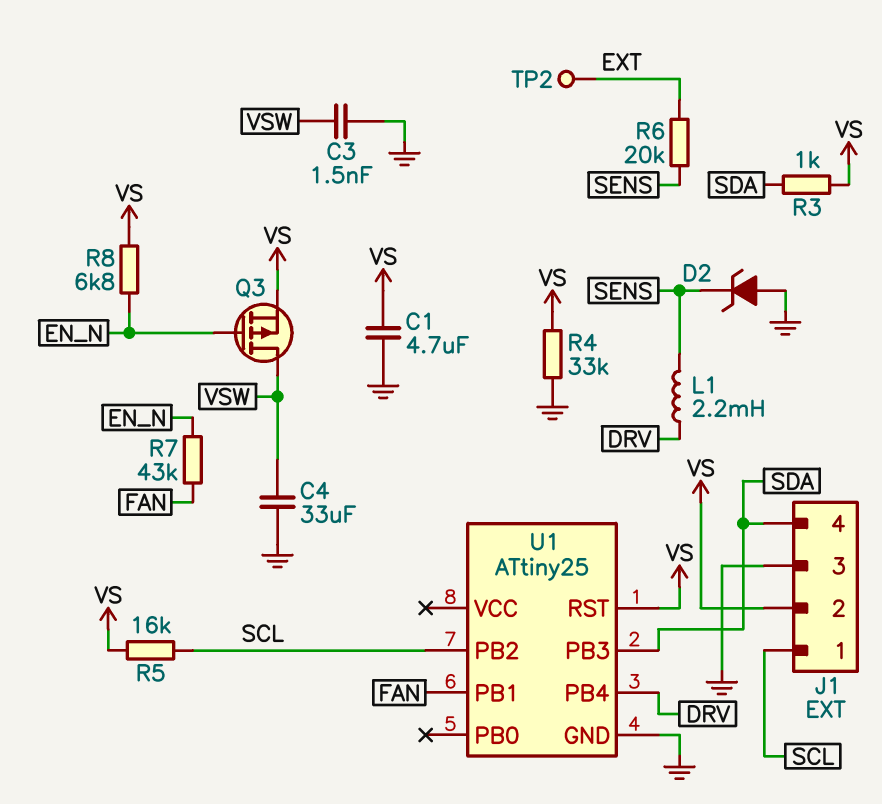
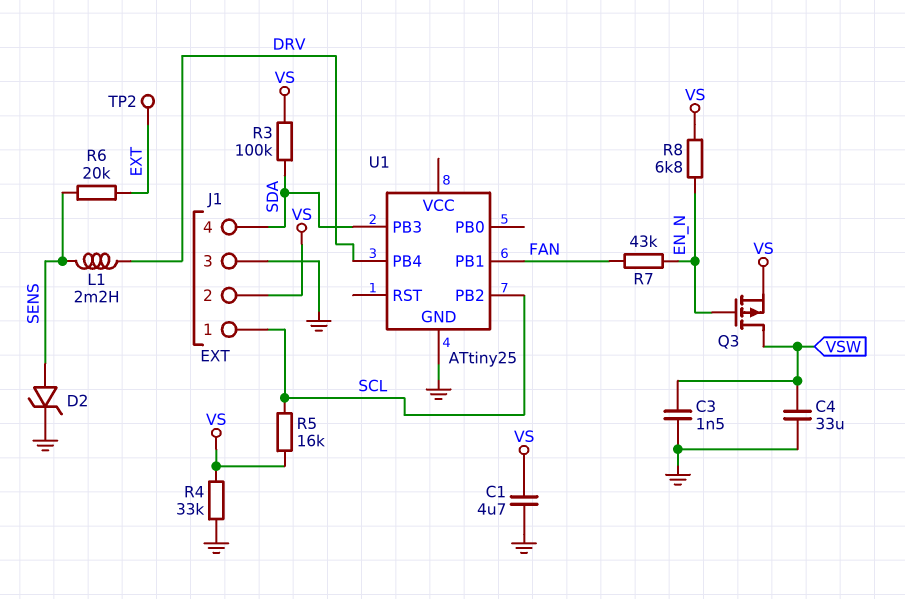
D2: zener (A GND, K SENS) -> zener (A SENS, K GND)
R3: 1k (SDA, VS) -> 100k (SDA, VS)
U1 pin RST: VS -> none

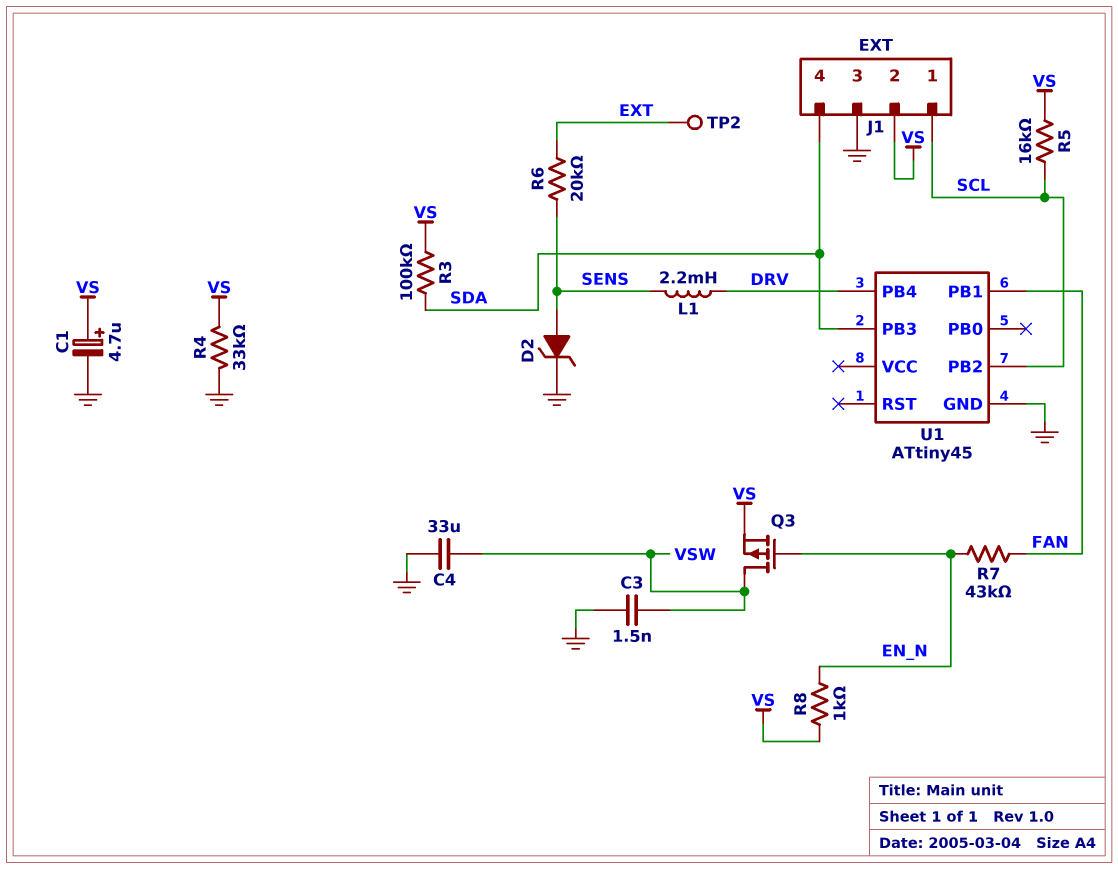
C1: 4.7uF (GND, VS) -> 4.7uF (plus VS, minus GND)
R8: 6.8k (EN_N, VS) -> 1k (EN_N, VS)
U1: ATtiny25 -> ATtiny45

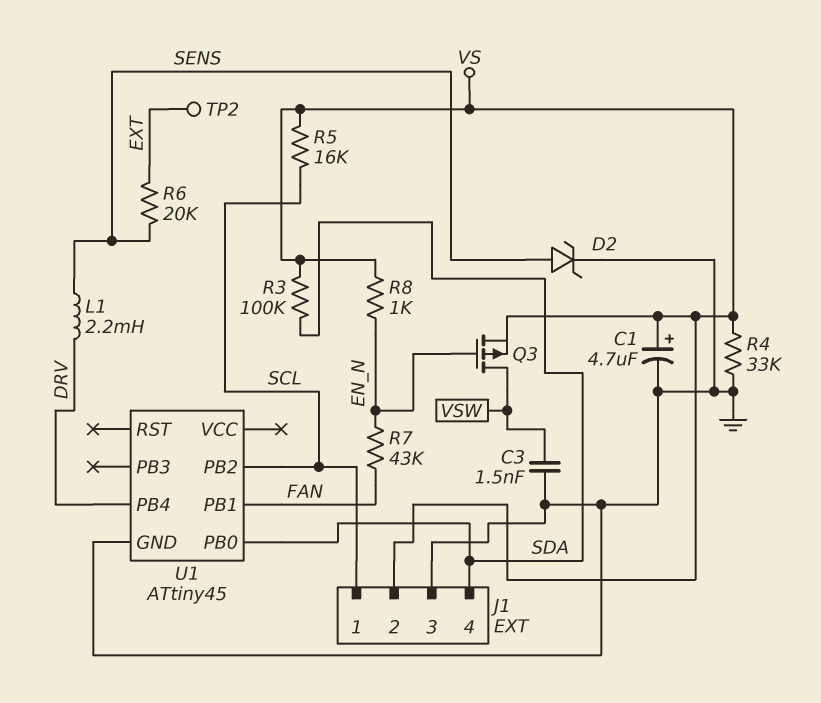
C4: 33uF (GND, VSW) -> none
U1 pin PB0: none -> SDA
U1 pin PB3: SDA -> none

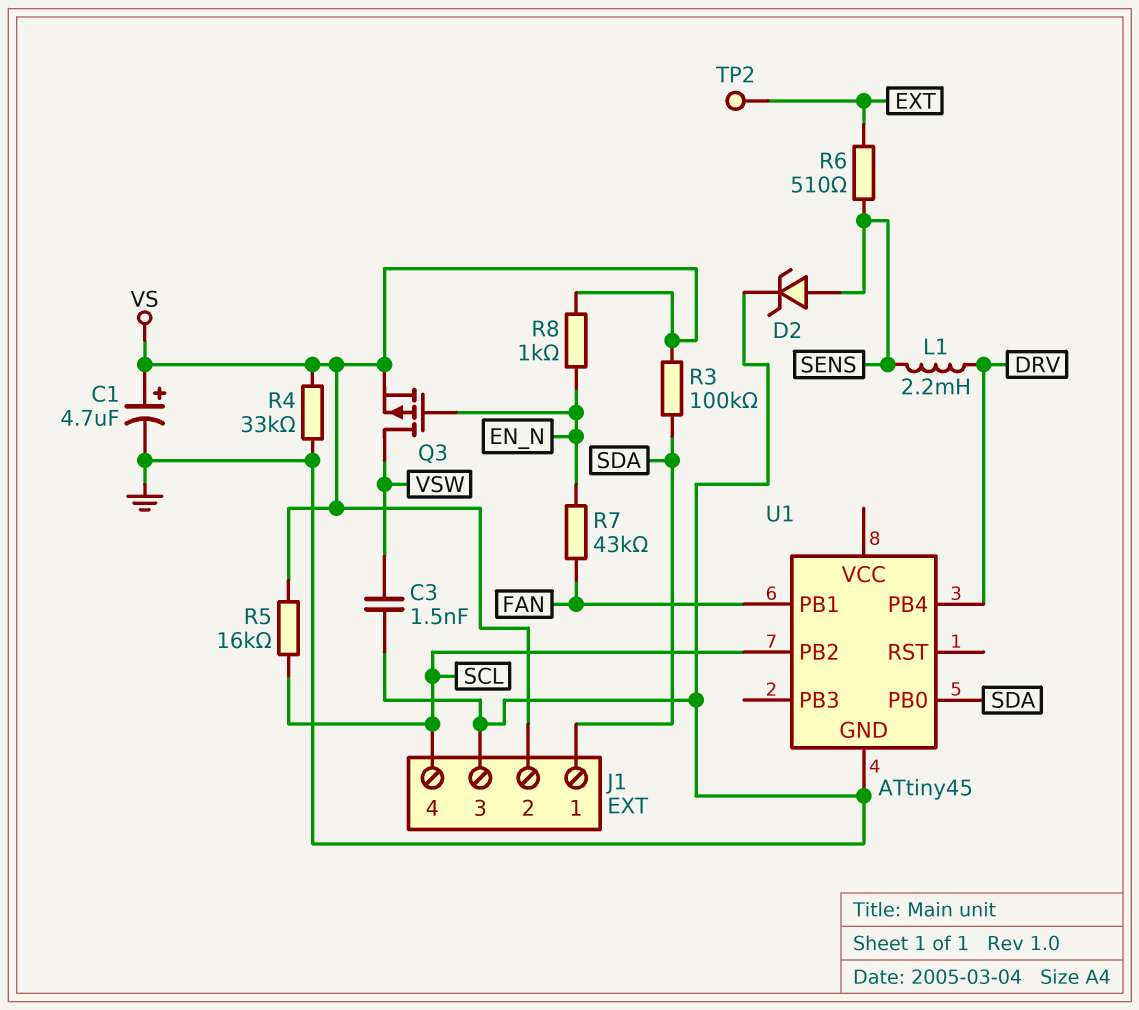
J1 pin 1: SCL -> SDA
J1 pin 4: SDA -> SCL
R6: 20k (EXT, SENS) -> 510 (EXT, SENS)

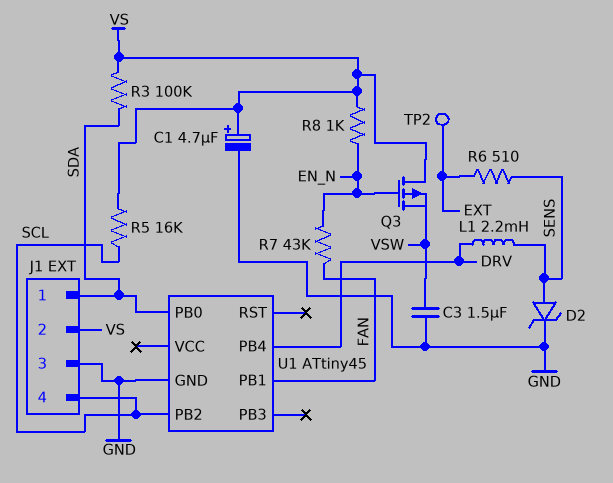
C3: 1.5nF (GND, VSW) -> 1.5uF (GND, VSW)
Q3: PMOS (G EN_N, D VSW, S VS) -> PMOS (G EN_N, D VS, S VSW)
R4: 33k (GND, VS) -> none

